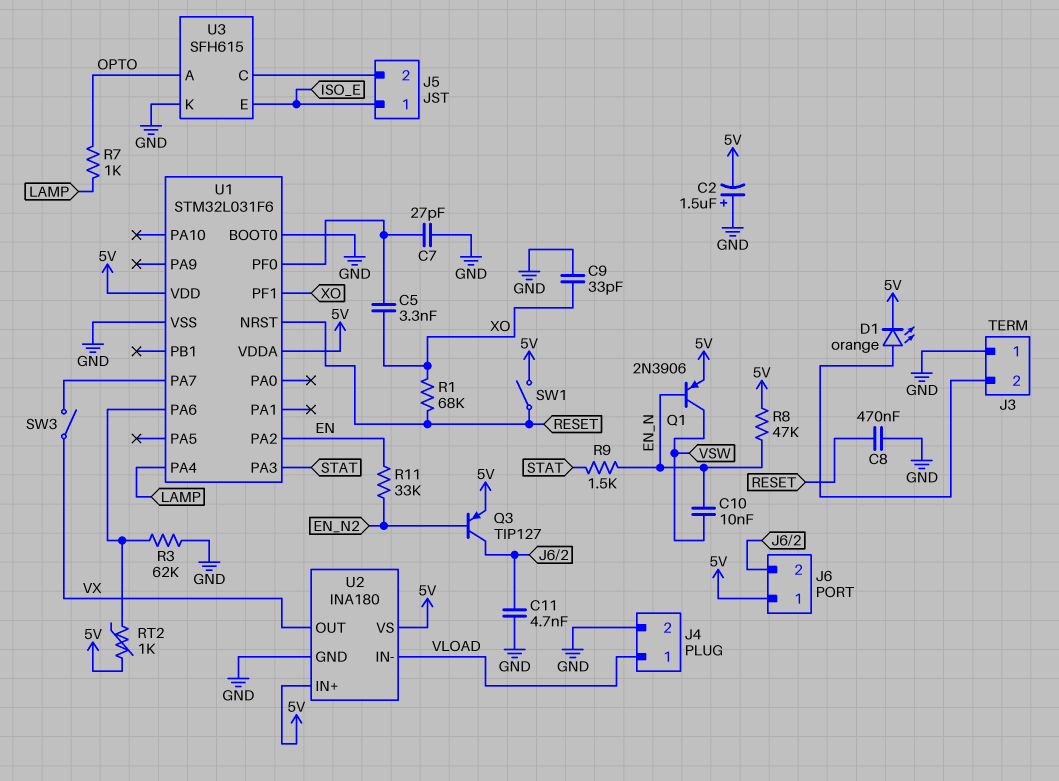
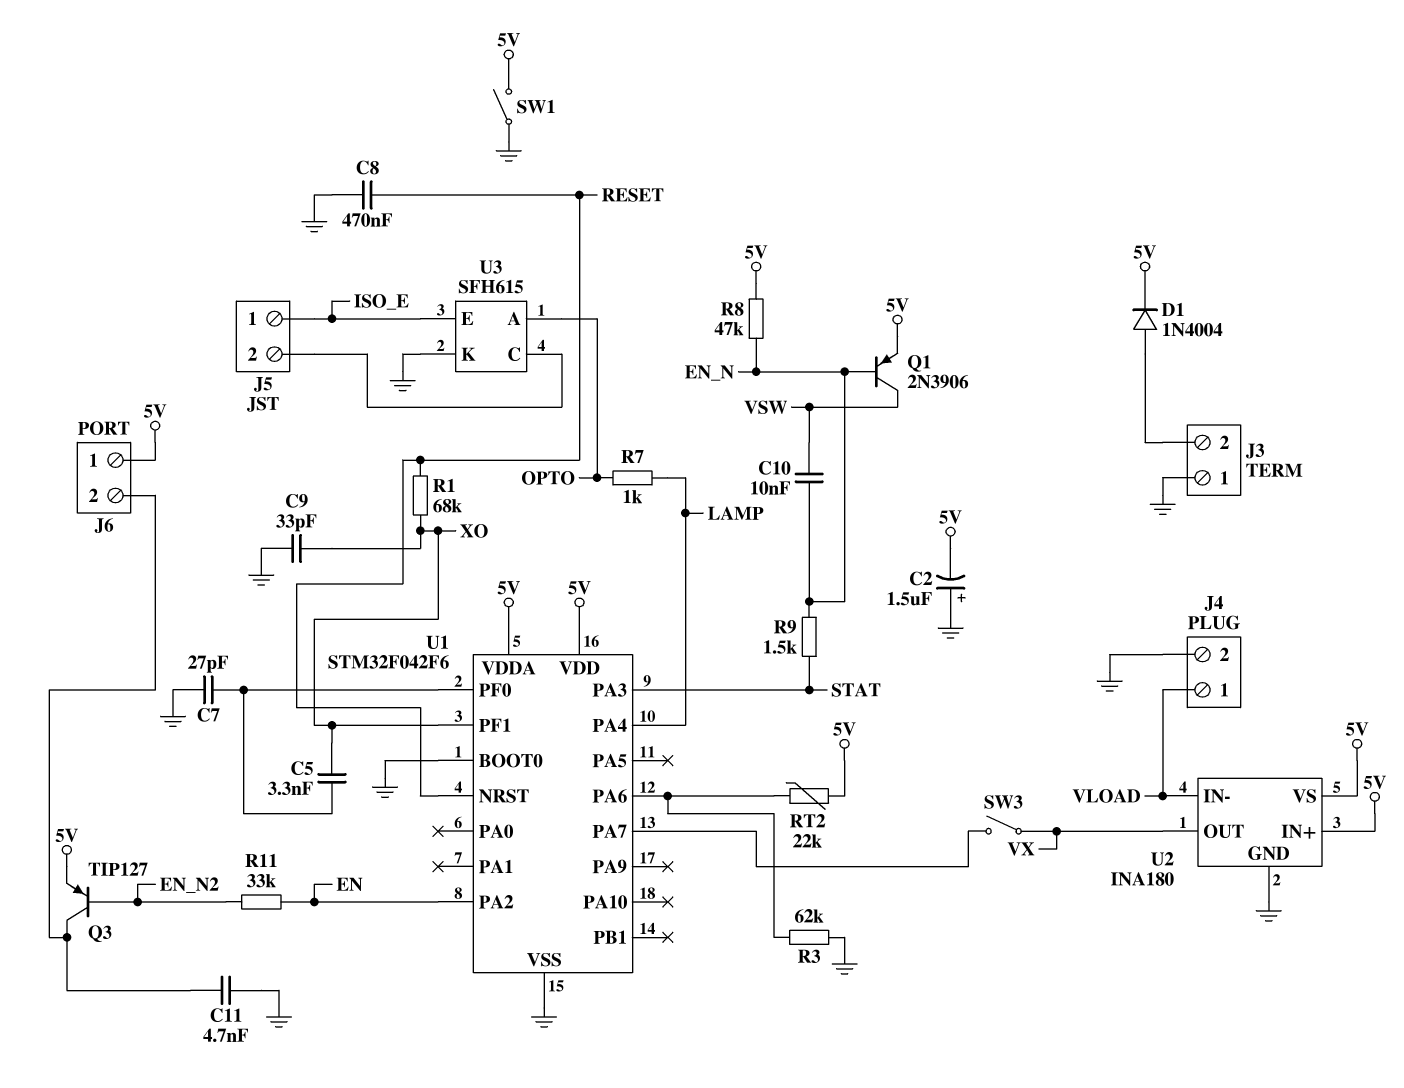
D1: LED orange (A J3/2, K 5V) -> diode 1N4004 (A J3/2, K 5V)
RT2: 1k (5V, U1/PA6) -> 22k (5V, U1/PA6)
SW1: switch (5V, RESET) -> switch (5V, GND)
U1: STM32L031F6 -> STM32F042F6

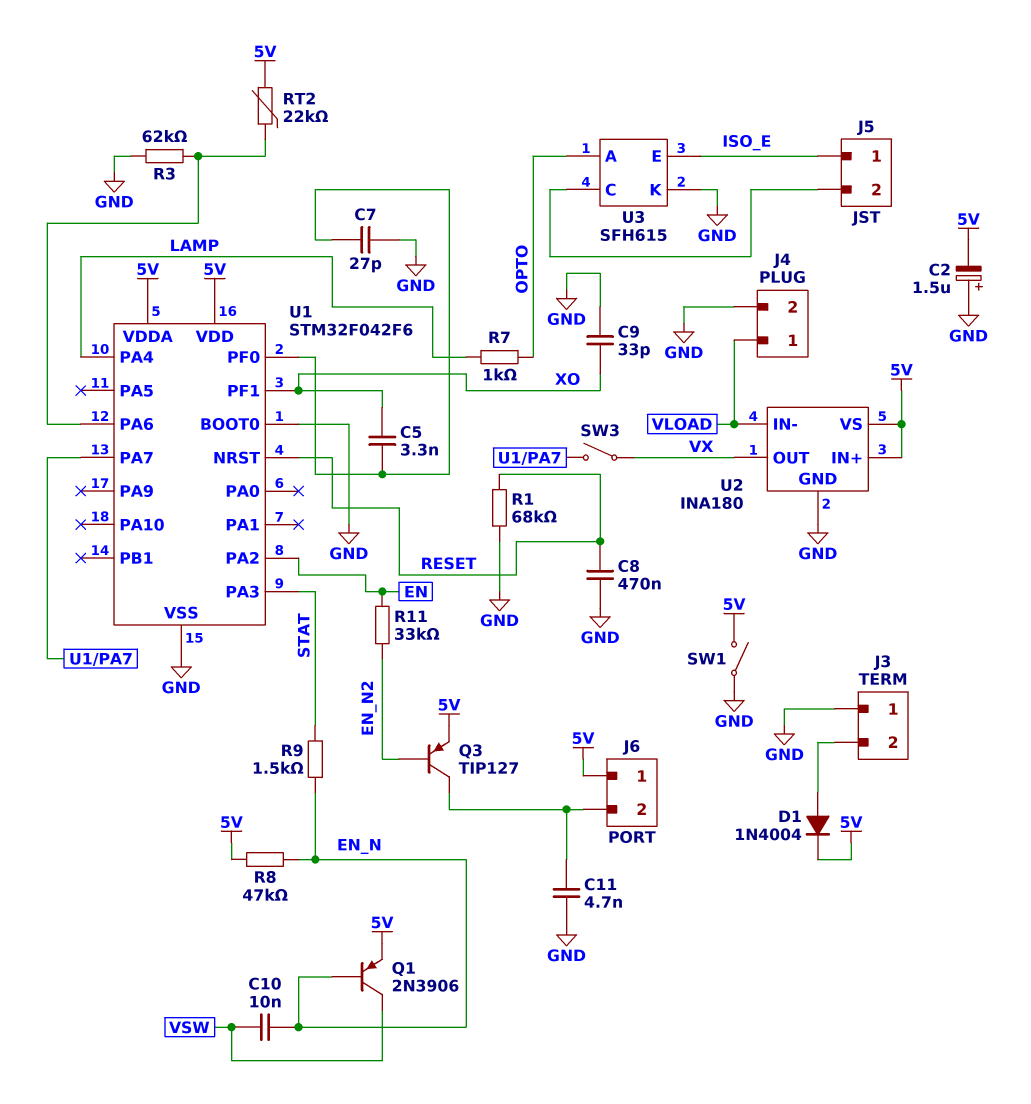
R1: 68k (RESET, XO) -> 68k (GND, RESET)

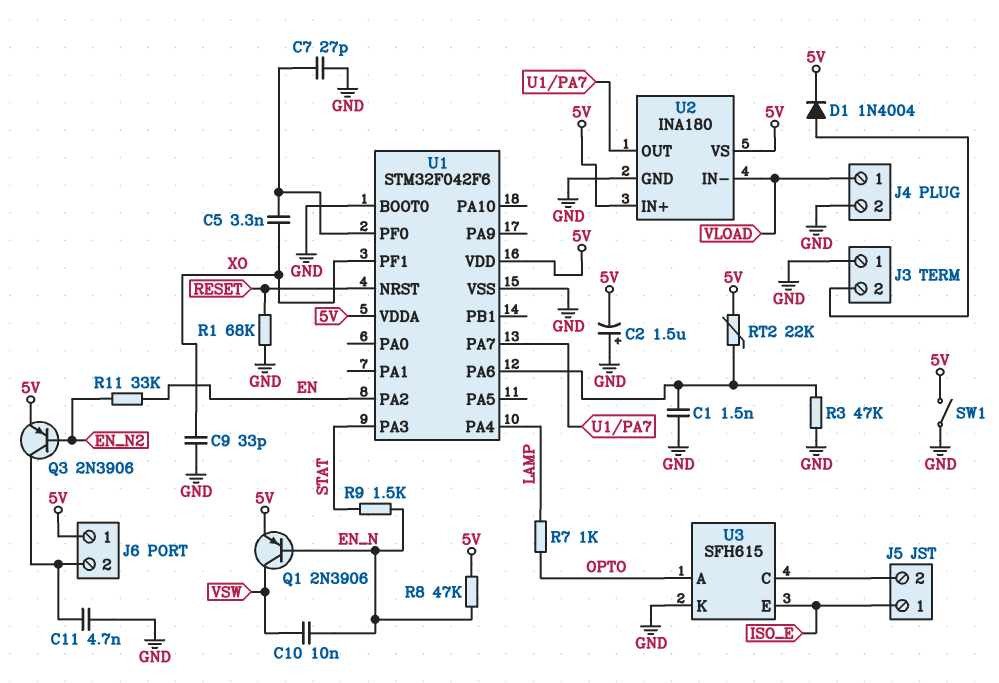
C1: none -> 1.5nF (GND, U1/PA6)
C8: 470nF (GND, RESET) -> none
Q3: PNP TIP127 (B EN_N2, C J6/2, E 5V) -> PNP 2N3906 (B EN_N2, C J6/2, E 5V)
R3: 62k (GND, U1/PA6) -> 47k (GND, U1/PA6)
SW3: switch (U1/PA7, VX) -> none
U2 pin OUT: VX -> U1/PA7

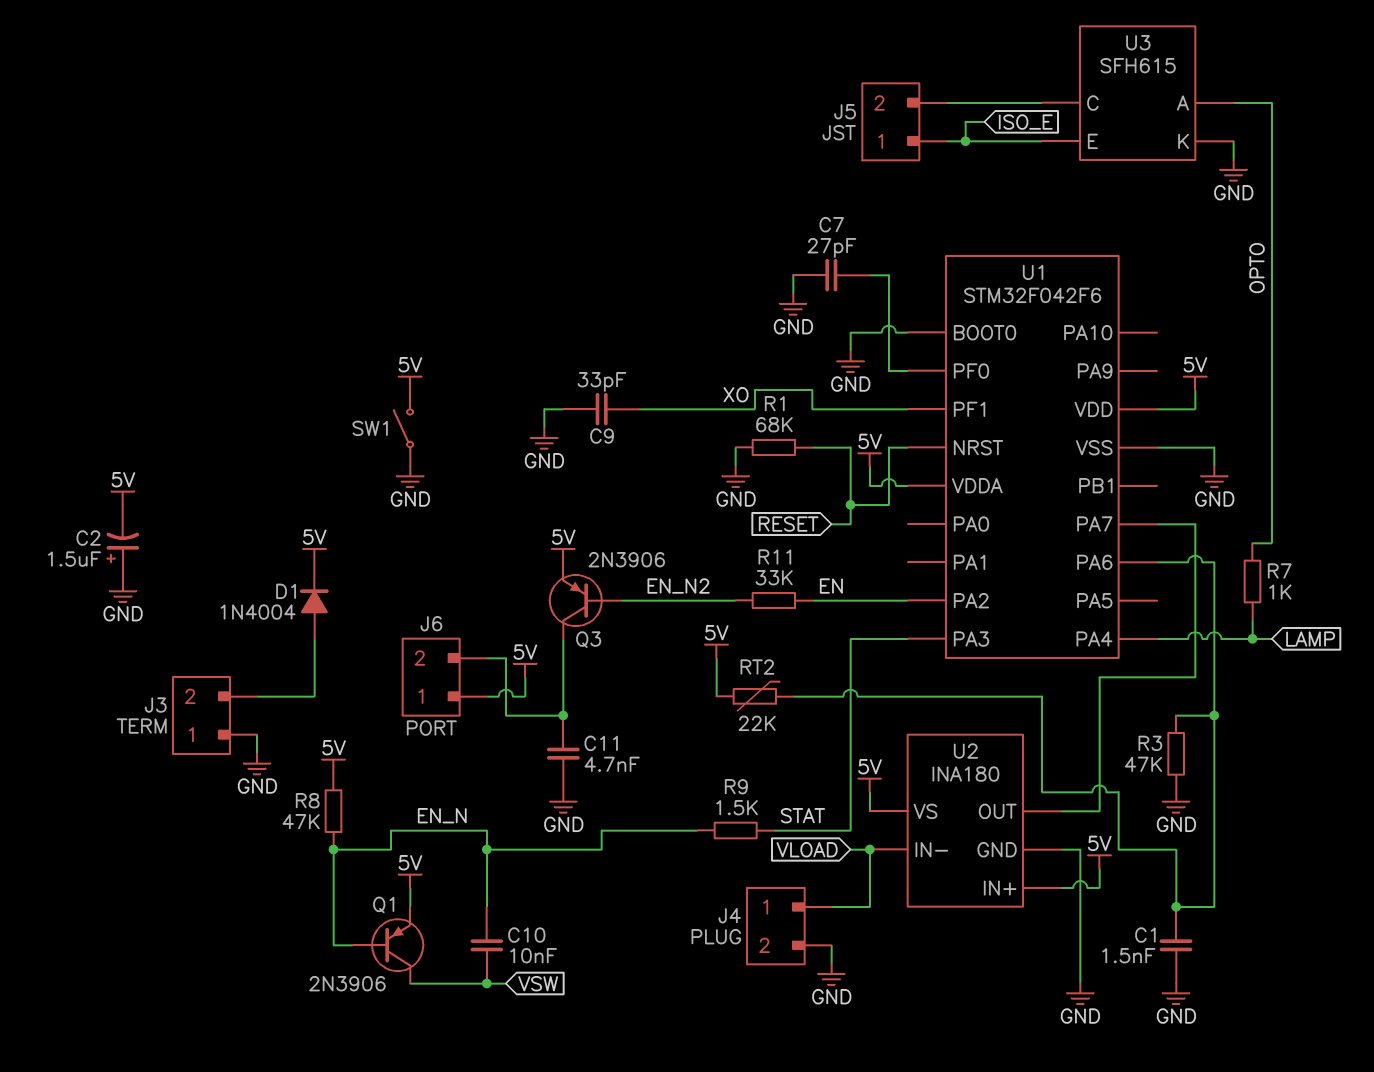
C5: 3.3nF (U1/PF0, XO) -> none

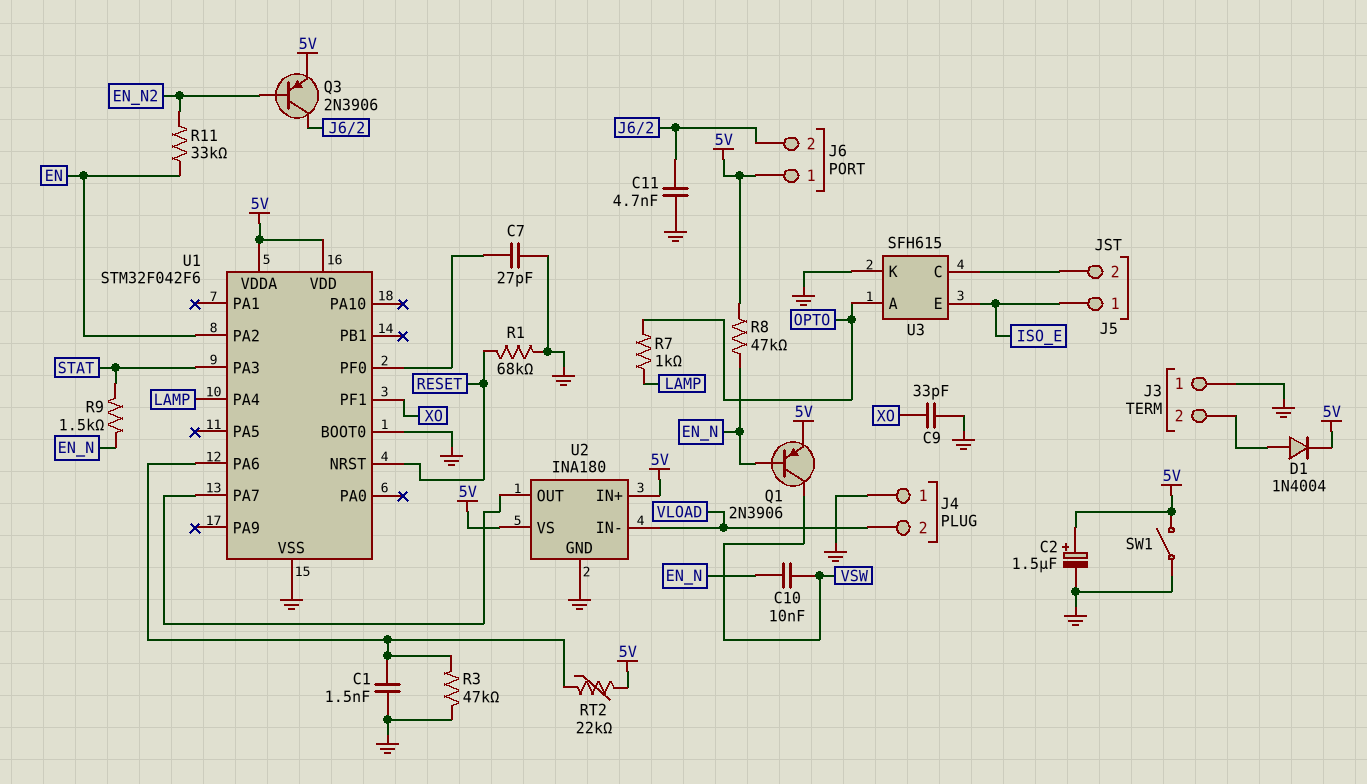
C2: 1.5uF (plus GND, minus 5V) -> 1.5uF (plus 5V, minus GND)
J4 pin 1: VLOAD -> GND
J4 pin 2: GND -> VLOAD

